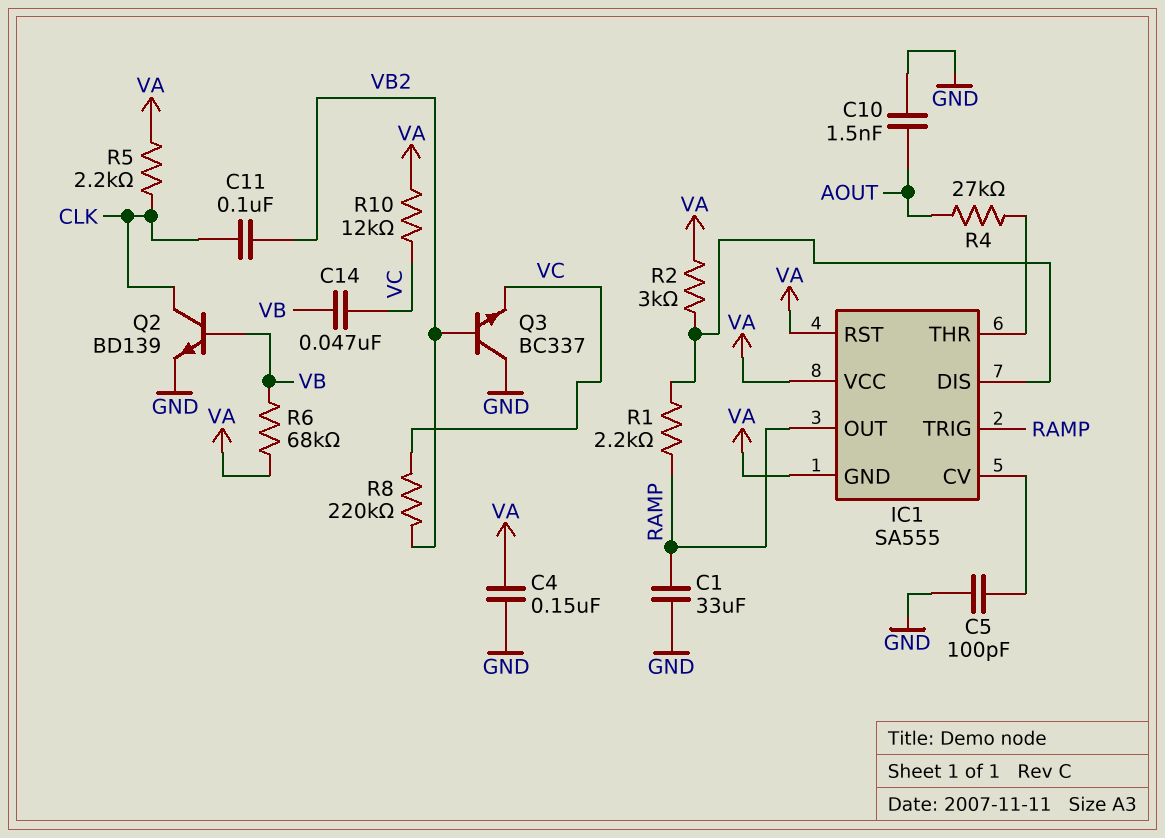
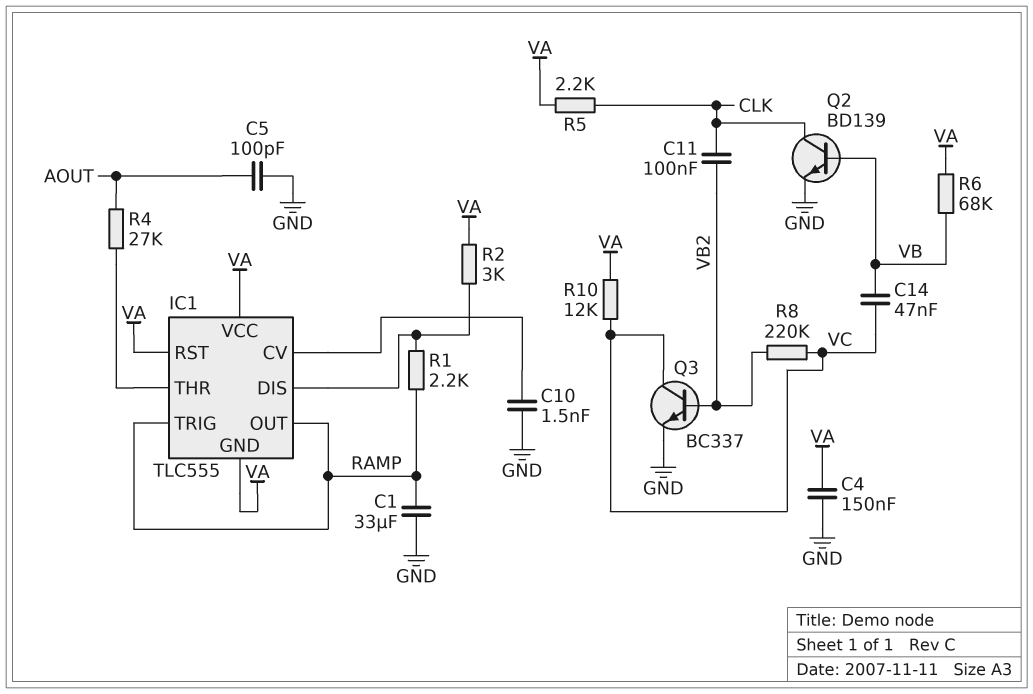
C5: 100pF (GND, IC1/CV) -> 100pF (AOUT, GND)
C10: 1.5nF (AOUT, GND) -> 1.5nF (GND, IC1/CV)
IC1: SA555 -> TLC555
Q3: NPN BC337 (B VB2, C GND, E VC) -> NPN BC337 (B VB2, C VC, E GND)

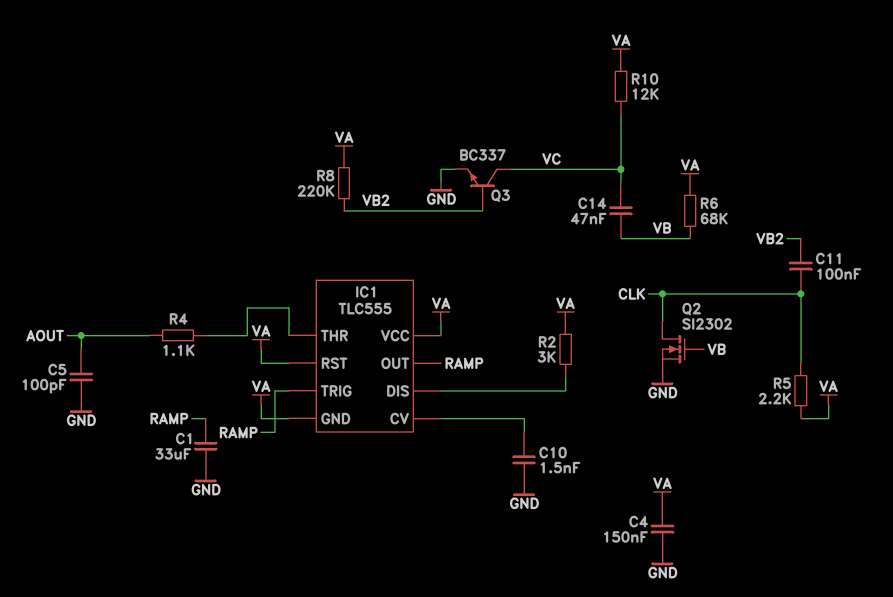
Q2: NPN BD139 (B VB, C CLK, E GND) -> NMOS SI2302 (G VB, D CLK, S GND)
R1: 2.2k (IC1/DIS, RAMP) -> none
R4: 27k (AOUT, IC1/THR) -> 1.1k (AOUT, IC1/THR)
R8: 220k (VB2, VC) -> 220k (VA, VB2)

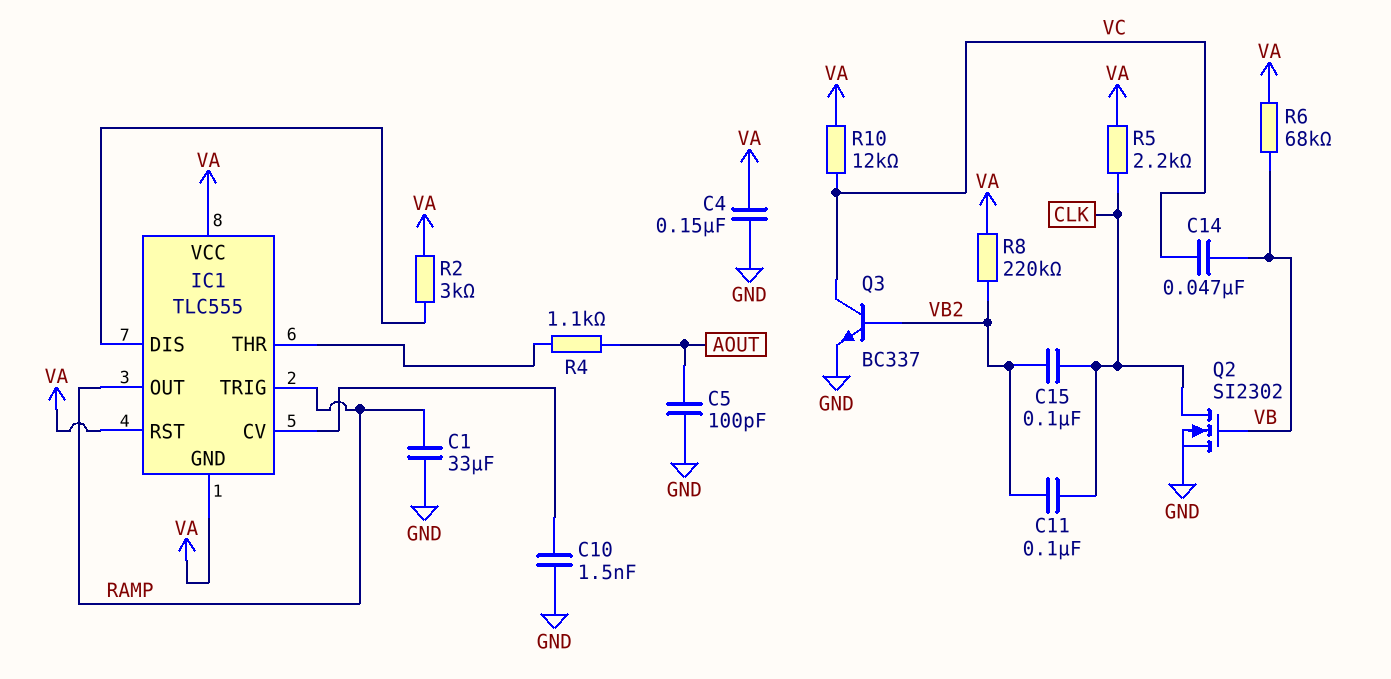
C15: none -> 100nF (CLK, VB2)

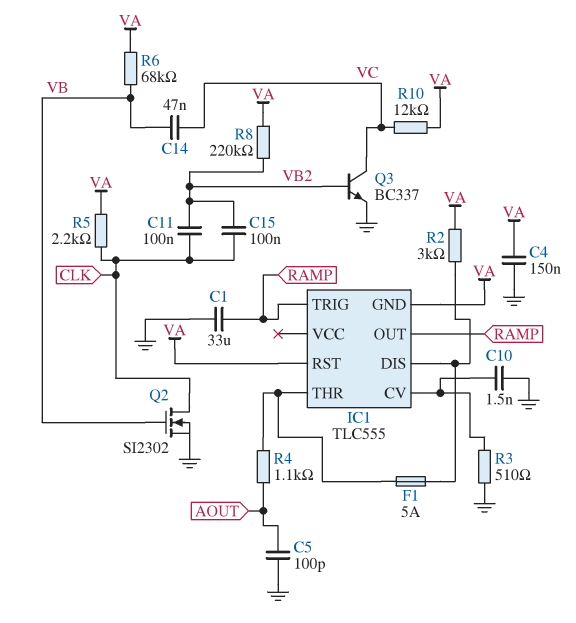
F1: none -> 5A (IC1/DIS, IC1/THR)
IC1 pin VCC: VA -> none
R3: none -> 510 (GND, IC1/CV)

